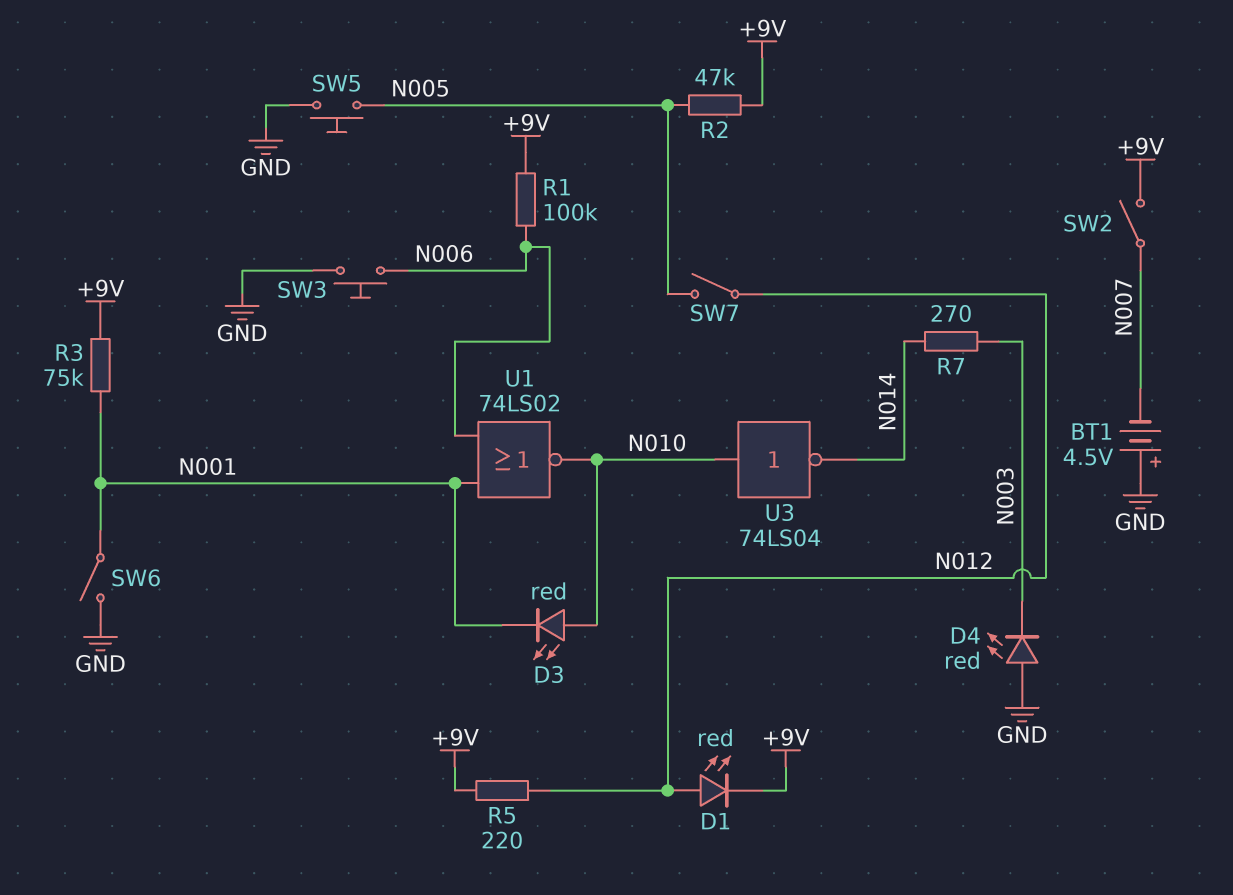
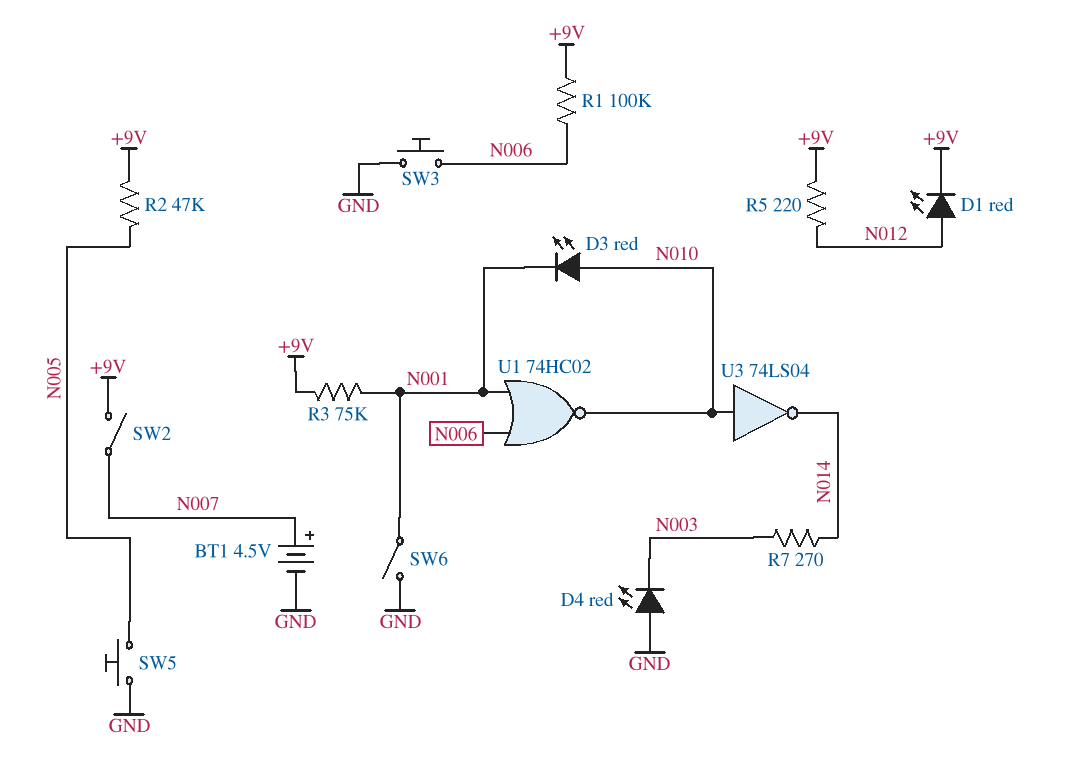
BT1: 4.5V (plus GND, minus N007) -> 4.5V (plus N007, minus GND)
SW7: switch (N005, N012) -> none
U1: NOR 74LS02 (in N001, in N006, out N010) -> NOR 74HC02 (in N001, in N006, out N010)

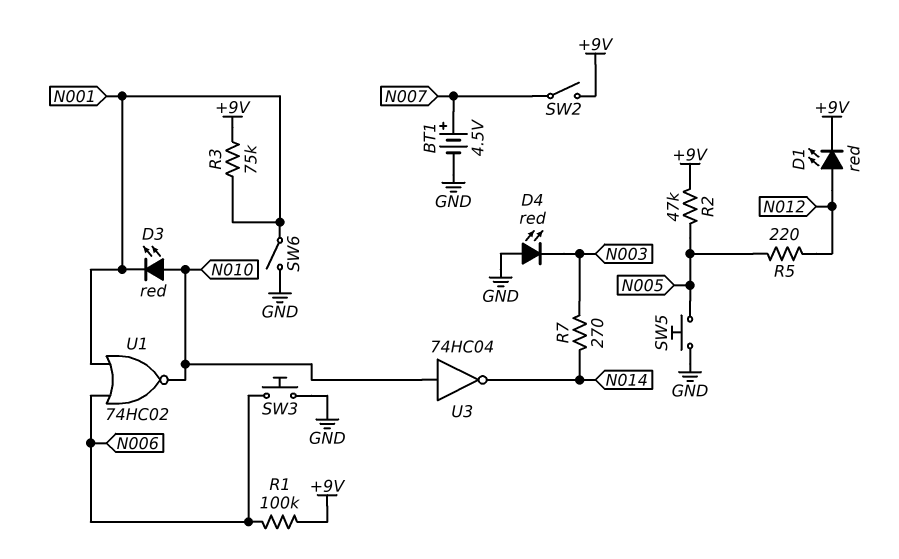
R5: 220 (+9V, N012) -> 220 (N005, N012)
U3: NOT 74LS04 (in N010, out N014) -> NOT 74HC04 (in N010, out N014)

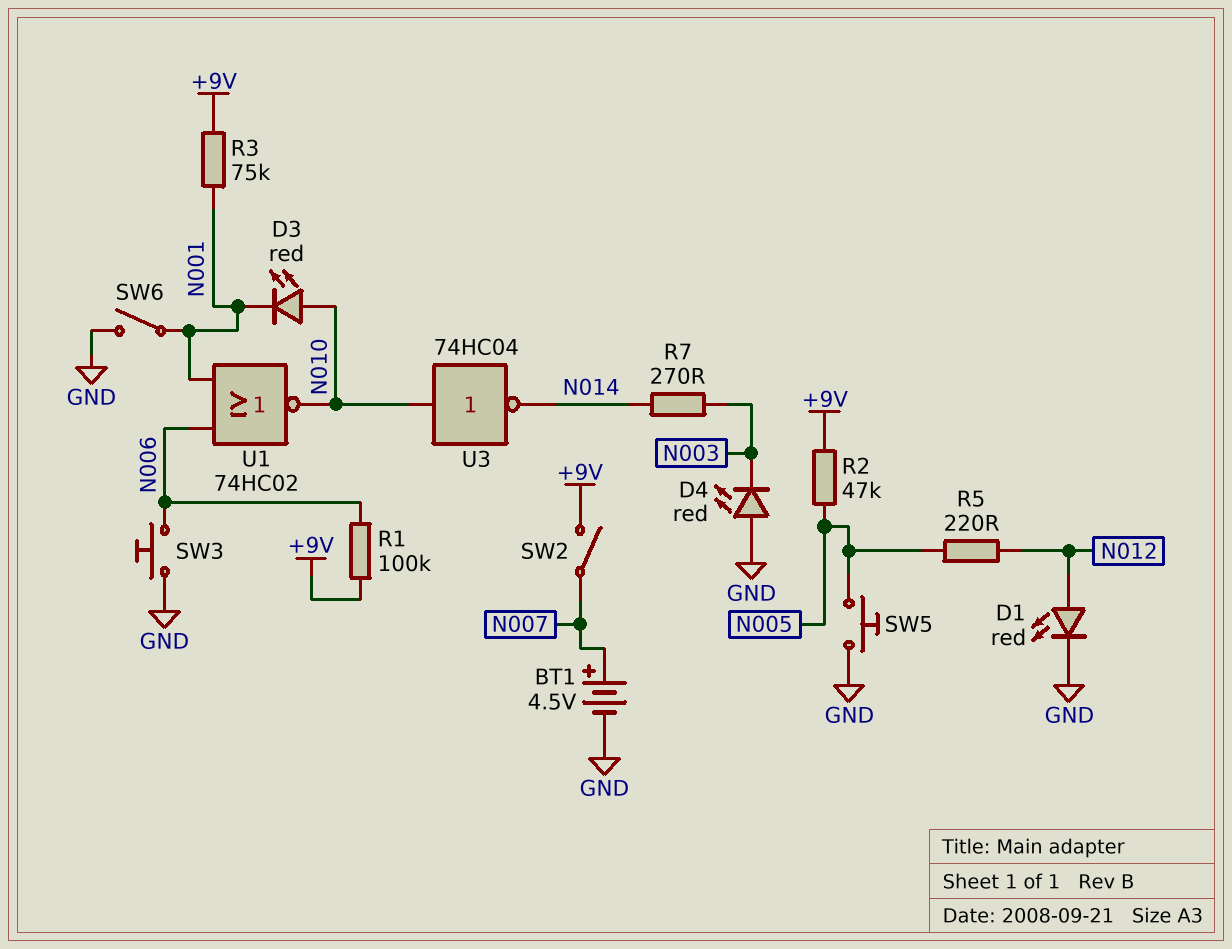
D1: LED red (A N012, K +9V) -> LED red (A N012, K GND)

